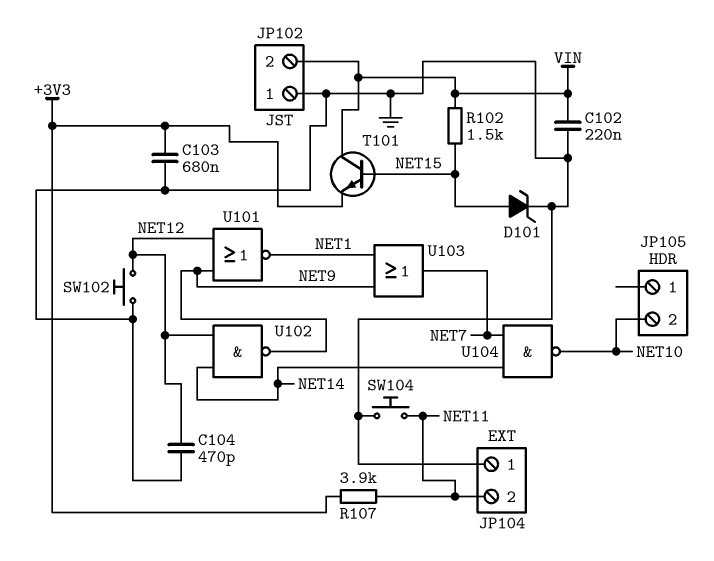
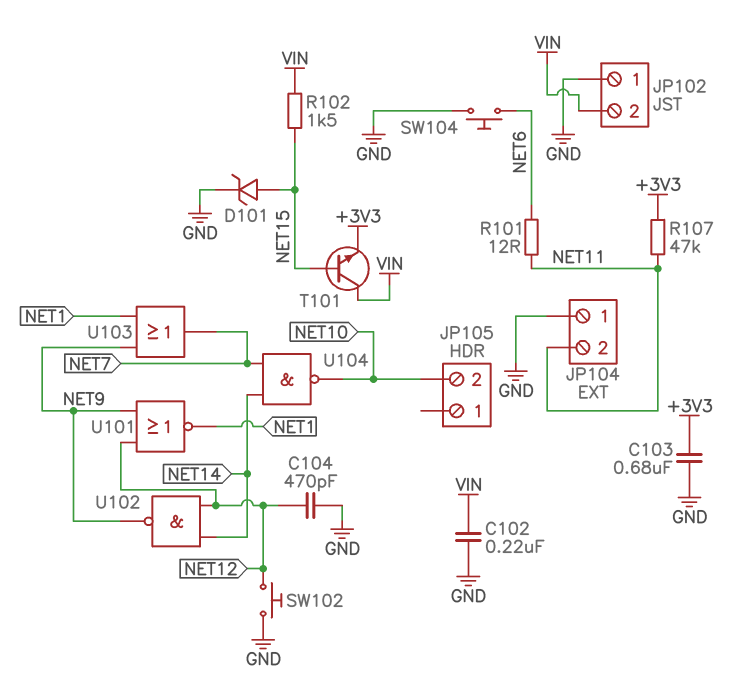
R101: none -> 12 (NET6, NET11)
R107: 3.9k (+3V3, NET11) -> 47k (+3V3, NET11)
SW104: button (GND, NET11) -> button (GND, NET6)

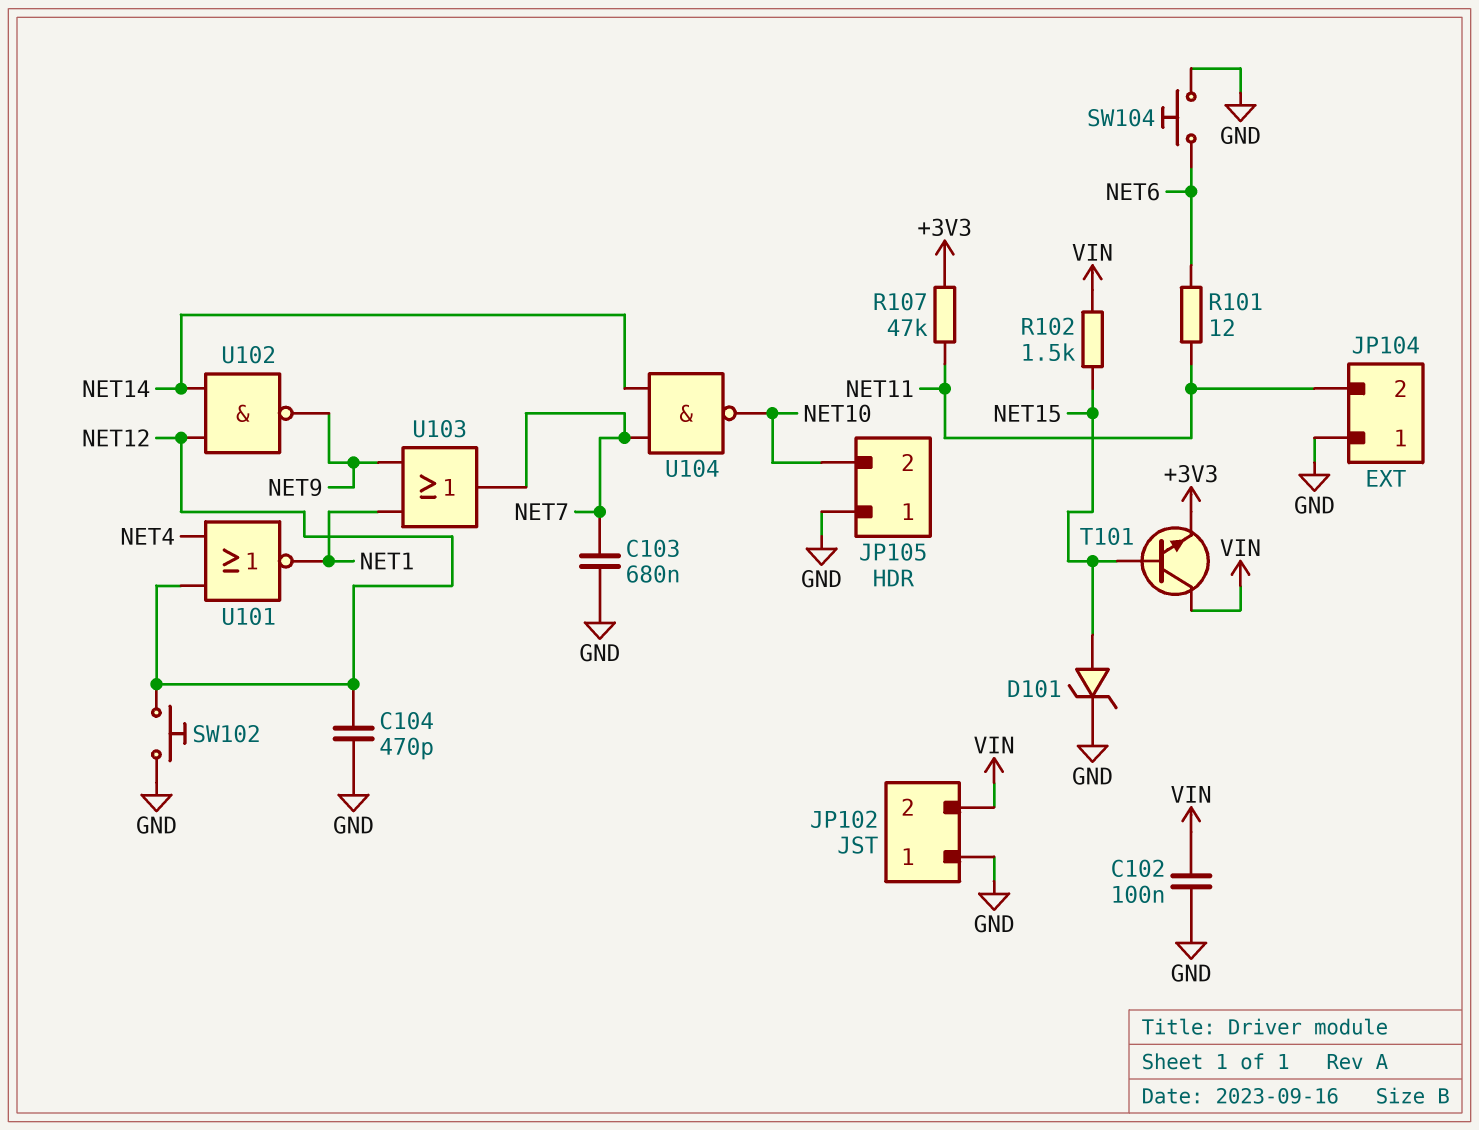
C102: 220nF (GND, VIN) -> 100nF (GND, VIN)
C103: 680nF (+3V3, GND) -> 680nF (GND, NET7)
JP105 pin 1: none -> GND
U101: NOR (in NET9, in NET12, out NET1) -> NOR (in NET4, in NET12, out NET1)

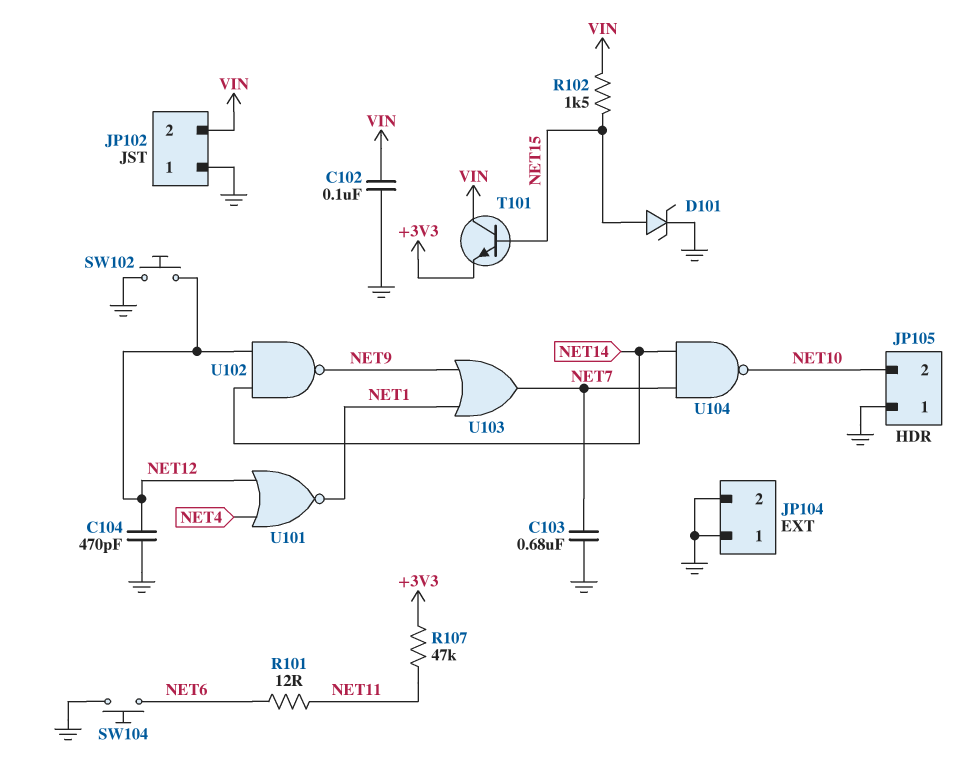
JP104 pin 2: NET11 -> GND

